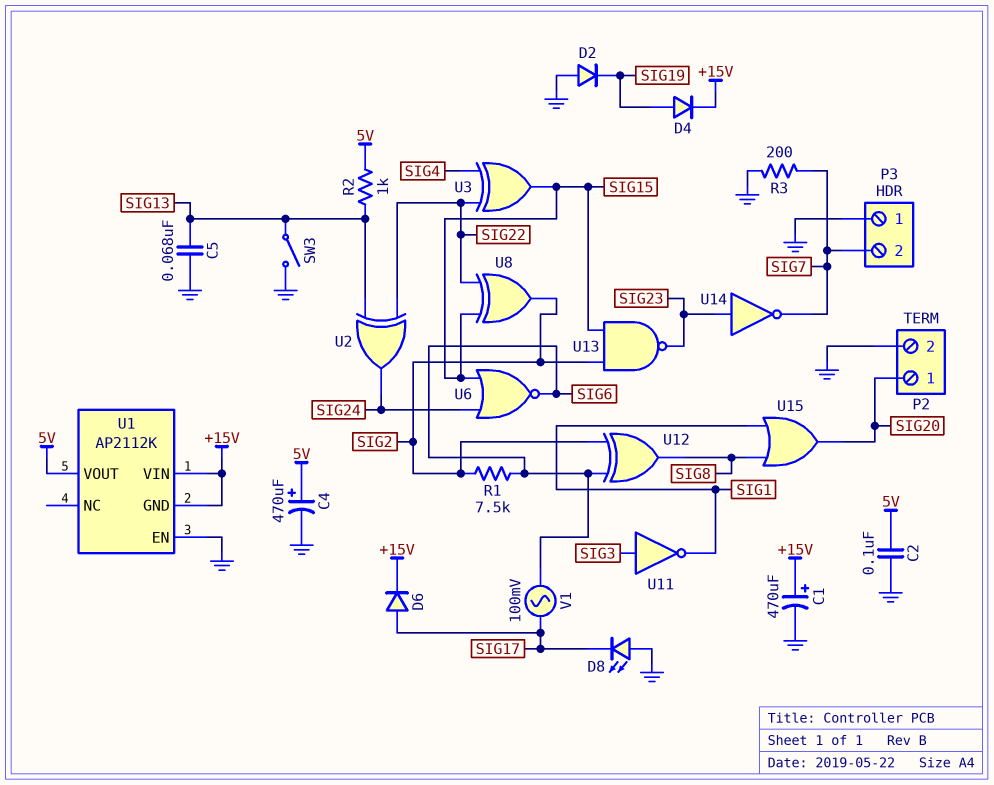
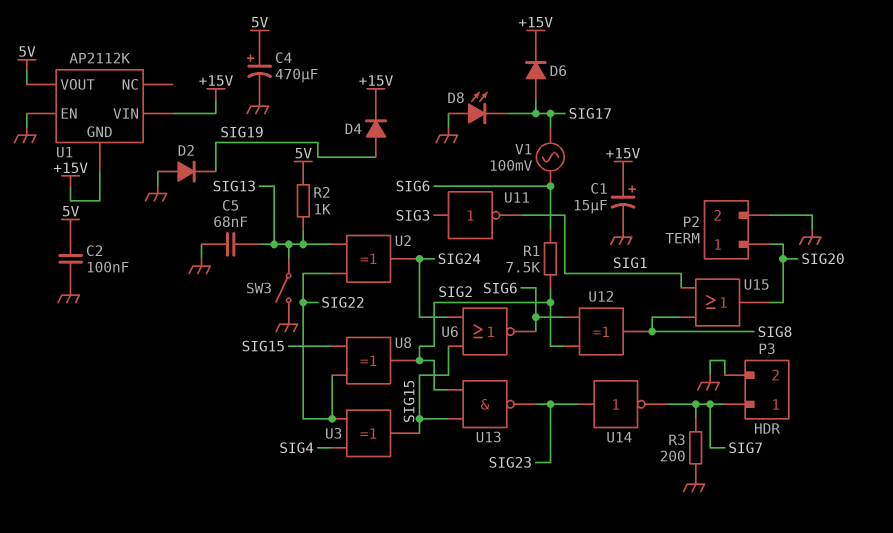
C1: 470uF (plus +15V, minus GND) -> 15uF (plus +15V, minus GND)
P3 pin 1: GND -> SIG7
P3 pin 2: SIG7 -> GND

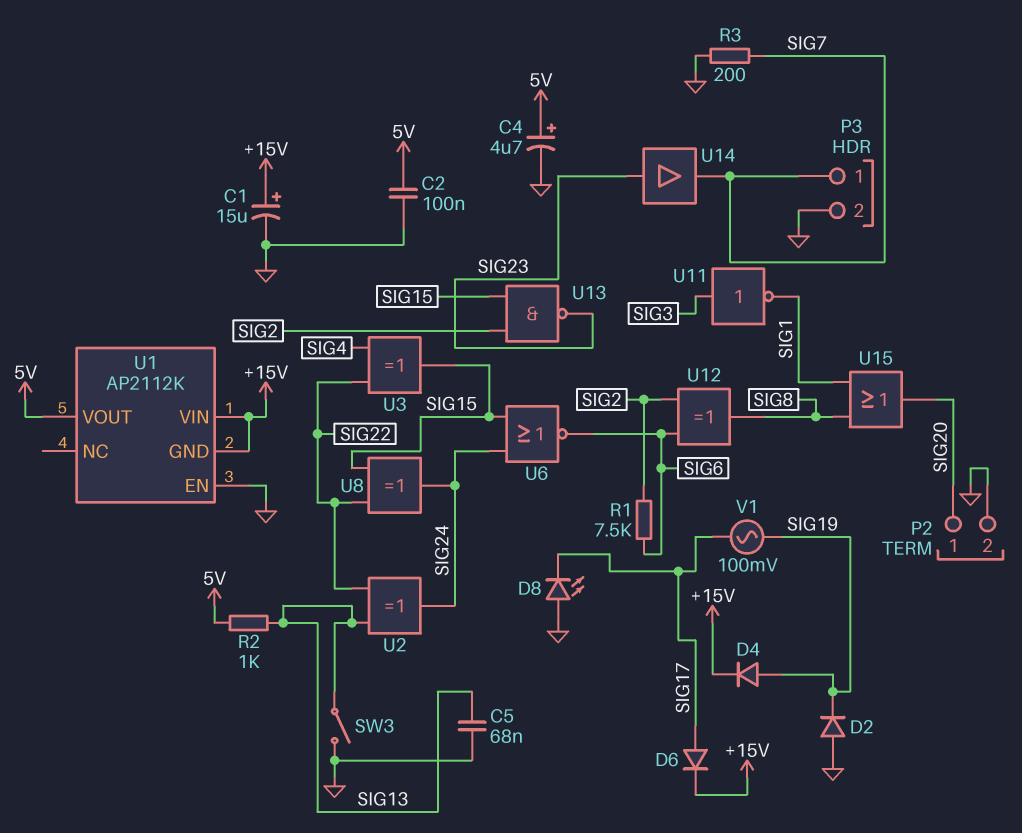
C4: 470uF (plus 5V, minus GND) -> 4.7uF (plus 5V, minus GND)
U8: XOR (in SIG15, in SIG22, out SIG2) -> XOR (in SIG15, in SIG22, out SIG24)
U14: NOT (in SIG23, out SIG7) -> buffer (in SIG23, out SIG7)
V1: AC 100mV (SIG6, SIG17) -> AC 100mV (SIG17, SIG19)

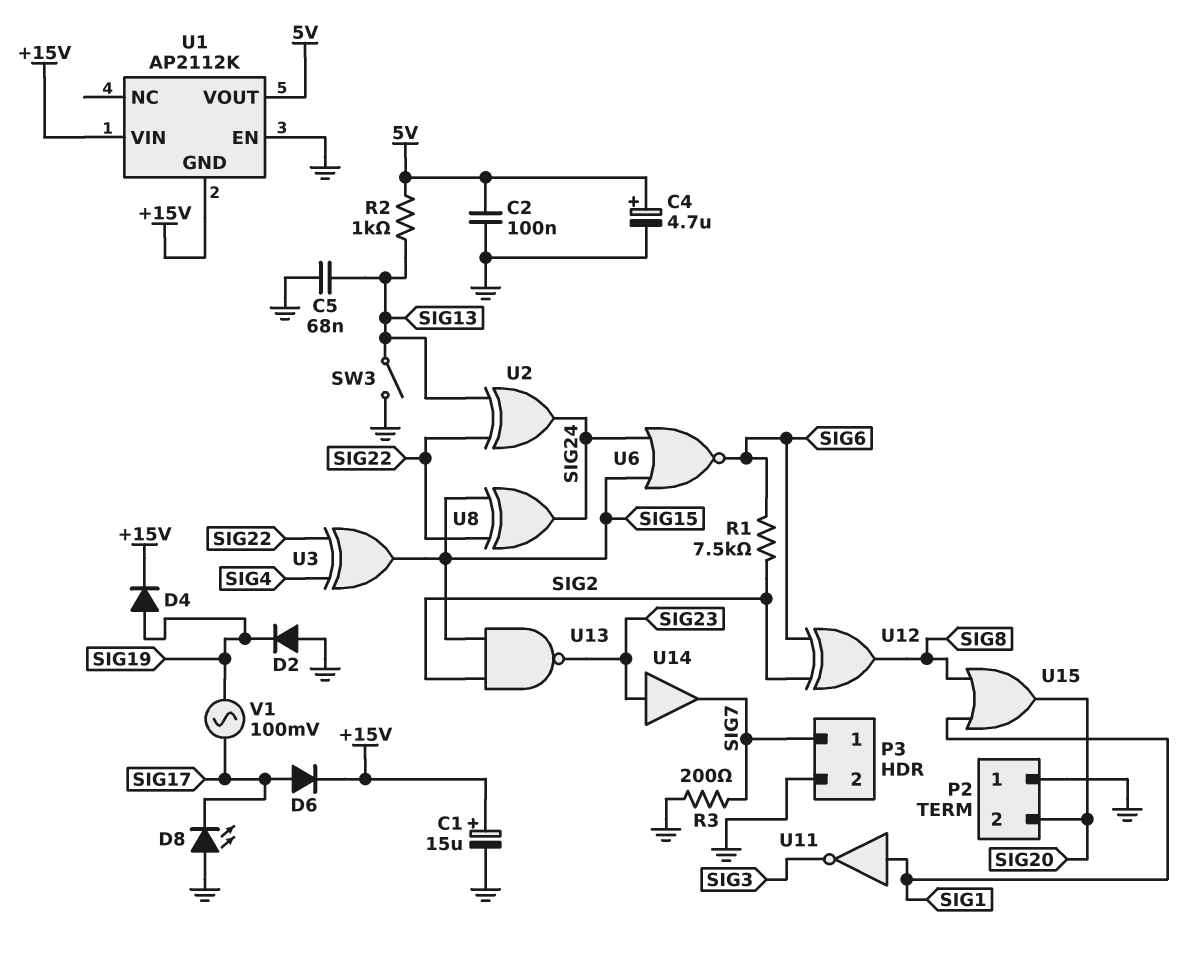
P2 pin 1: SIG20 -> GND
P2 pin 2: GND -> SIG20
U11: NOT (in SIG3, out SIG1) -> NOT (in SIG1, out SIG3)

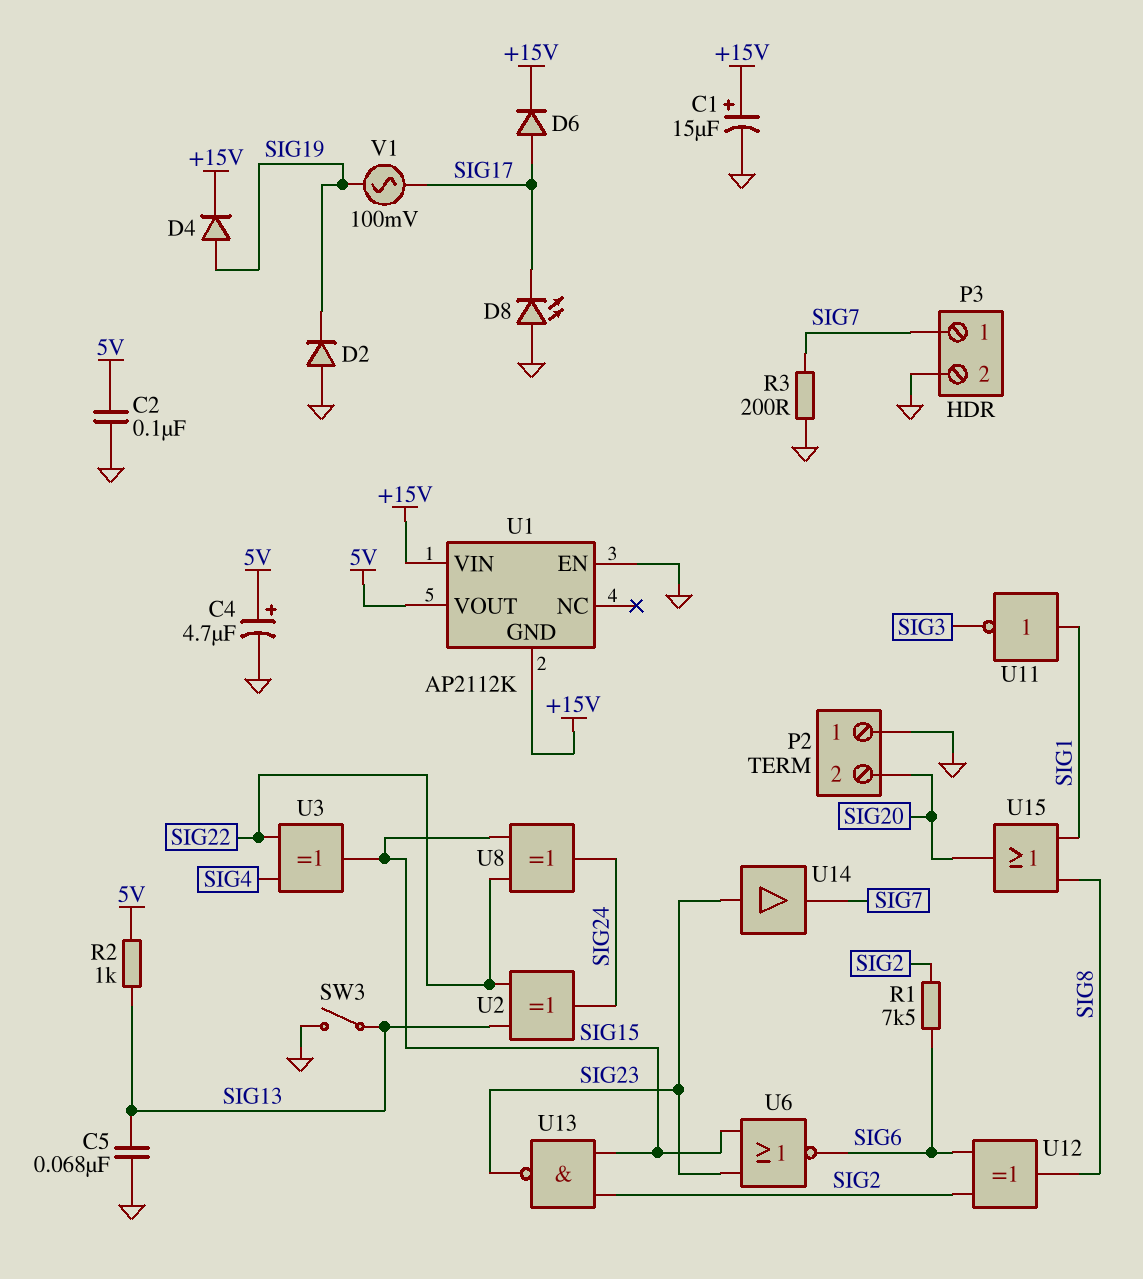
U6: NOR (in SIG15, in SIG24, out SIG6) -> NOR (in SIG15, in SIG23, out SIG6)

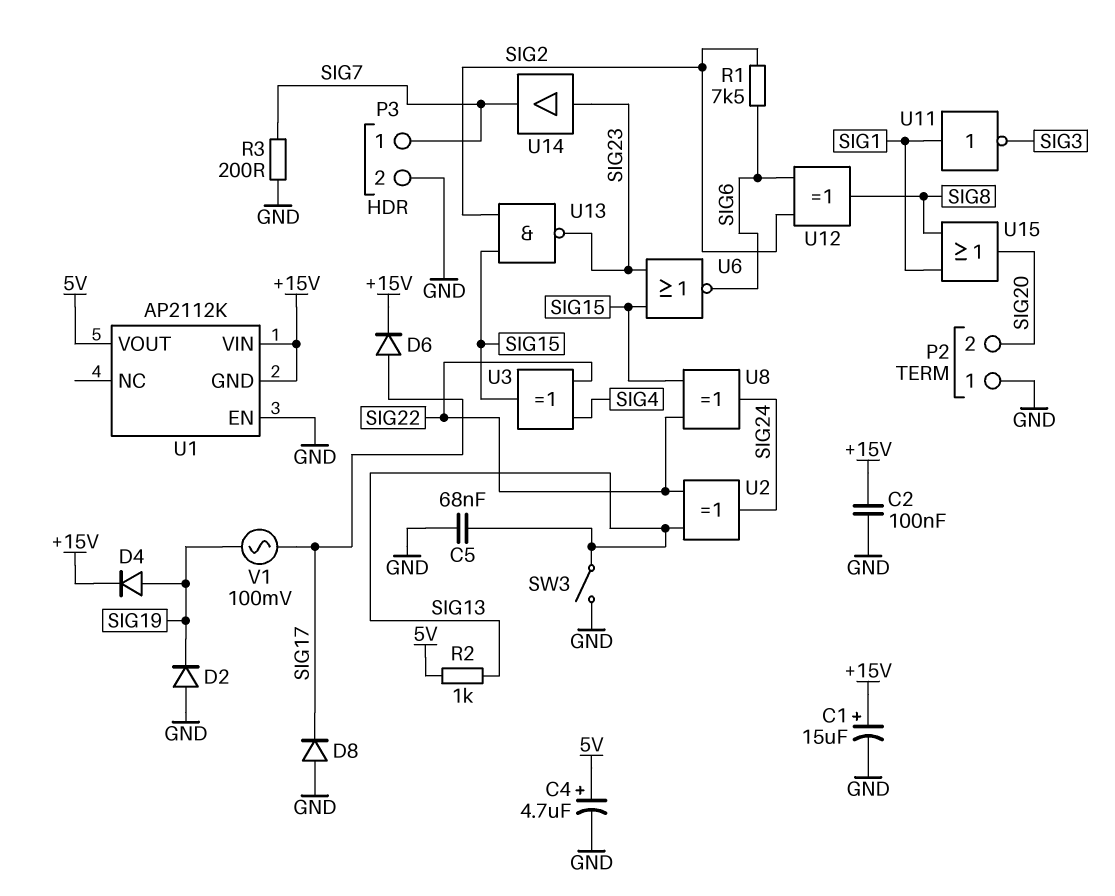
C2: 100nF (5V, GND) -> 100nF (+15V, GND)
D8: LED (A GND, K SIG17) -> diode (A GND, K SIG17)

